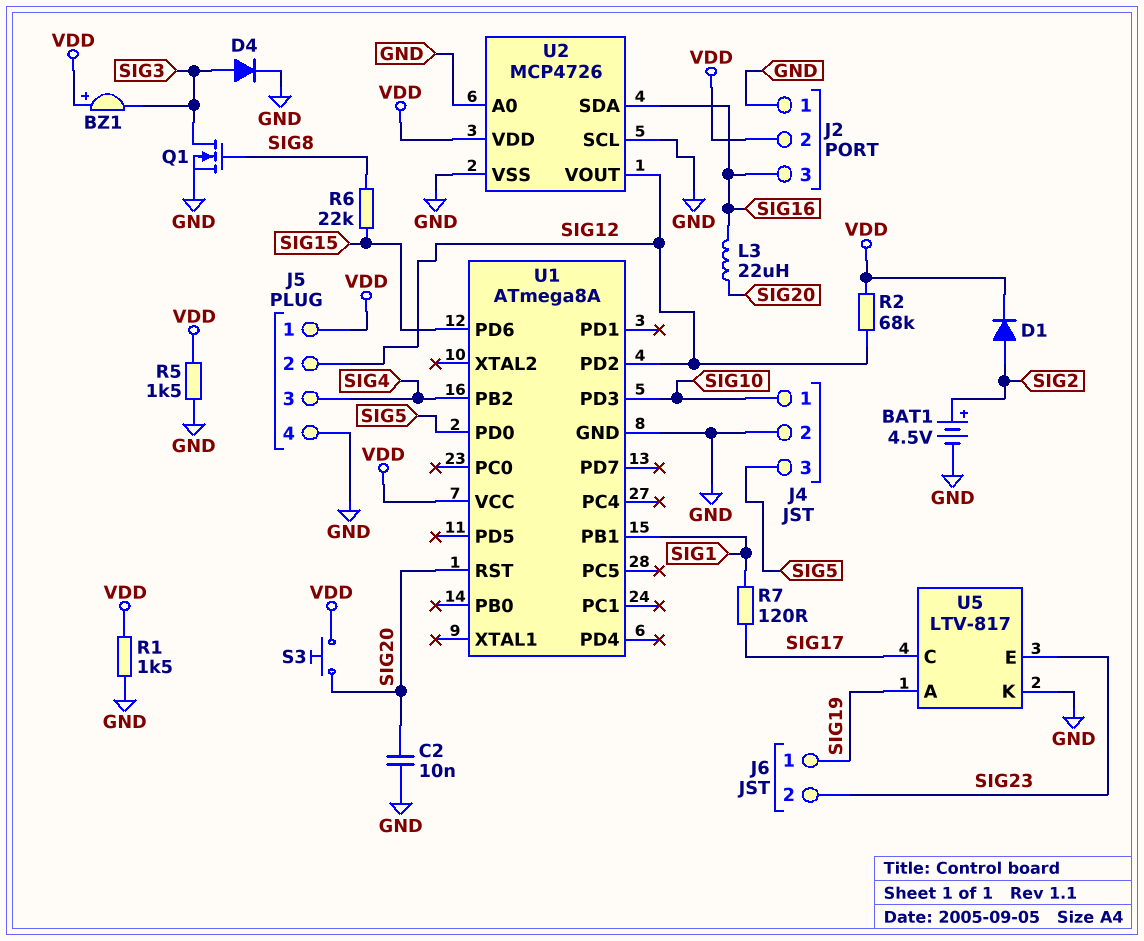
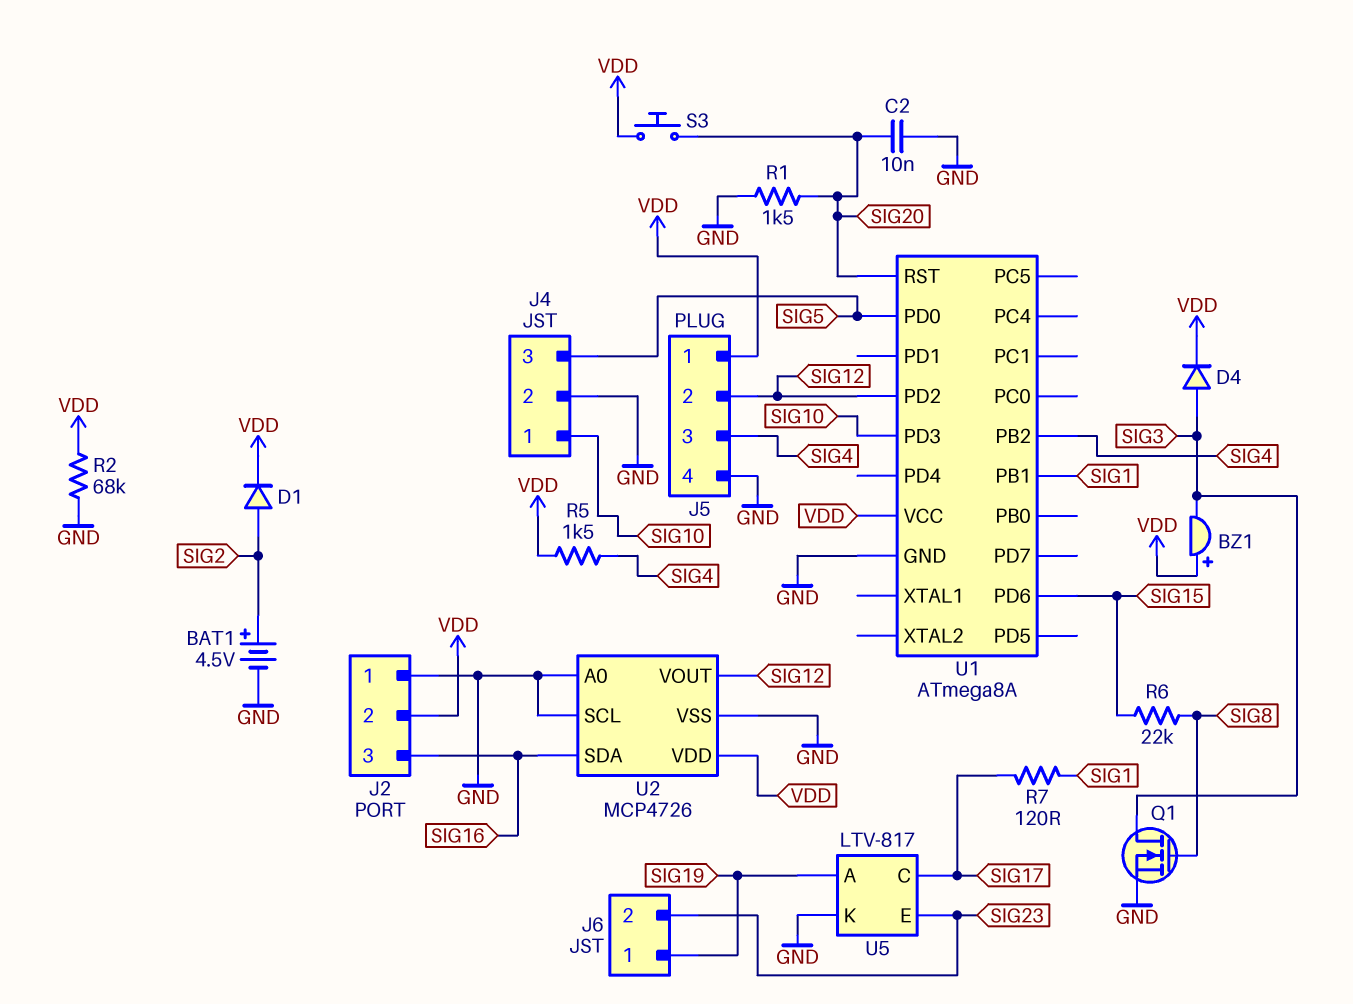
D4: diode (A SIG3, K GND) -> diode (A SIG3, K VDD)
L3: 22uH (SIG16, SIG20) -> none
R1: 1.5k (GND, VDD) -> 1.5k (GND, SIG20)
R2: 68k (SIG12, VDD) -> 68k (GND, VDD)
R5: 1.5k (GND, VDD) -> 1.5k (SIG4, VDD)

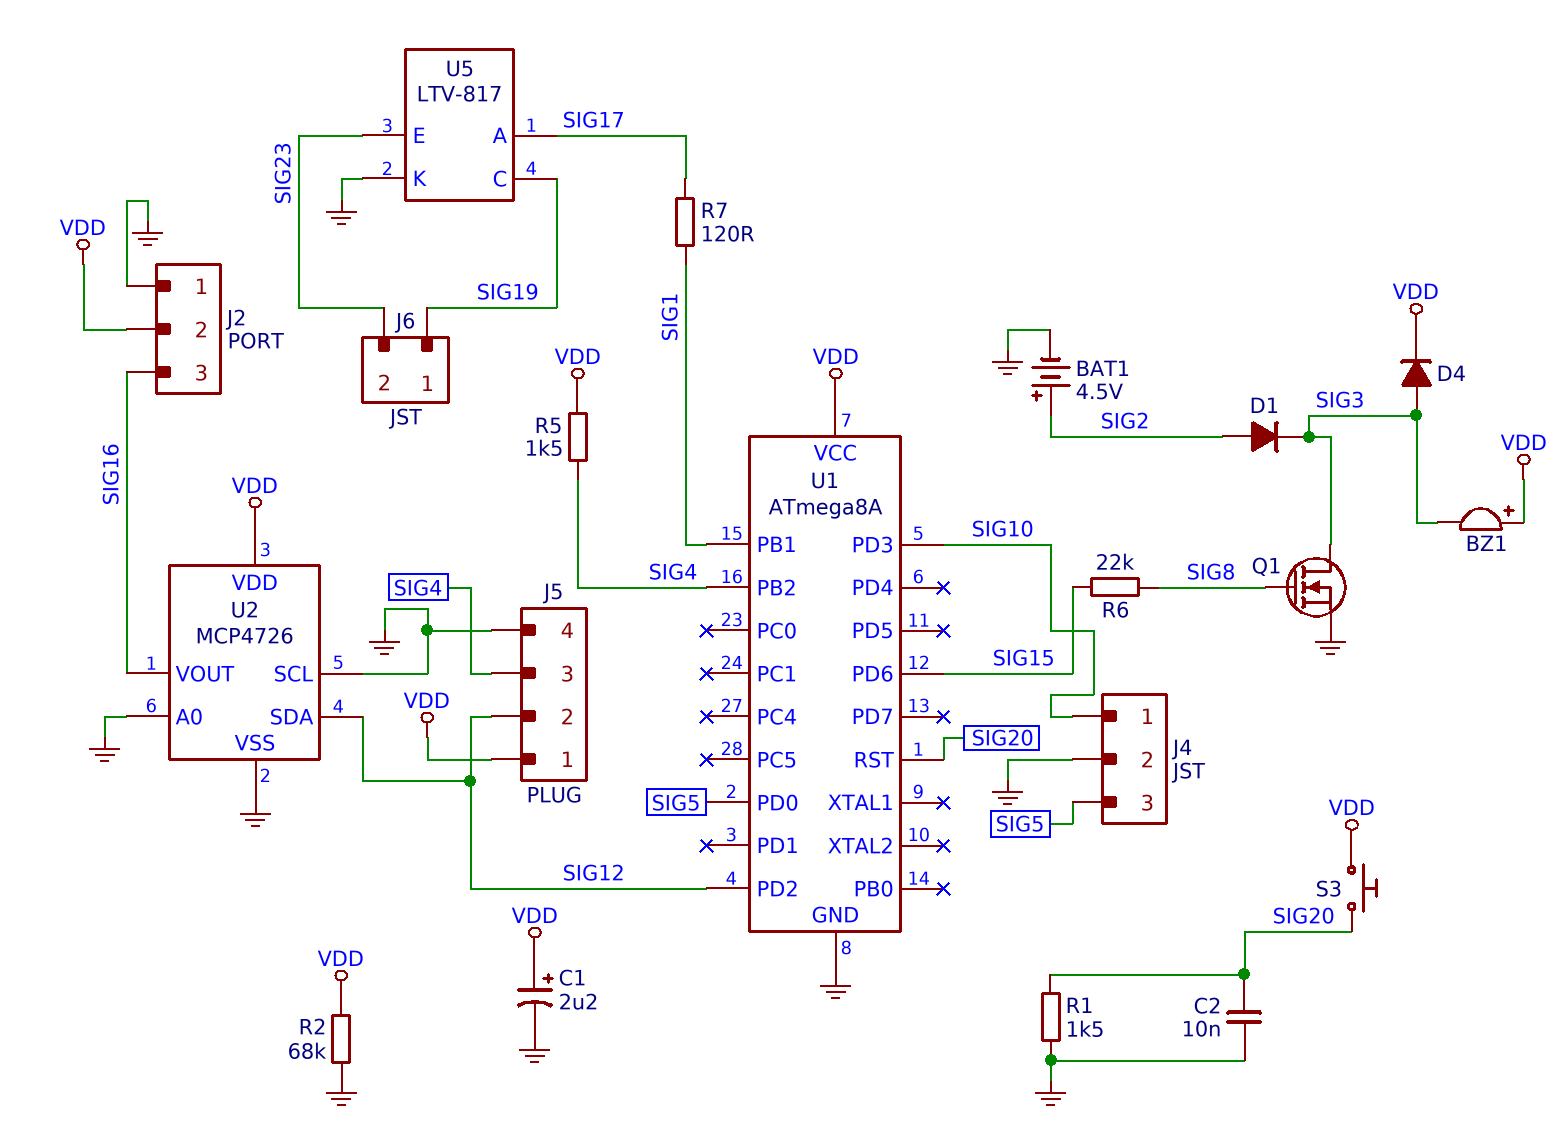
C1: none -> 2.2uF (plus VDD, minus GND)
D1: diode (A SIG2, K VDD) -> diode (A SIG2, K SIG3)
U2 pin SDA: SIG16 -> SIG12
U2 pin VOUT: SIG12 -> SIG16
U5 pin A: SIG19 -> SIG17
U5 pin C: SIG17 -> SIG19

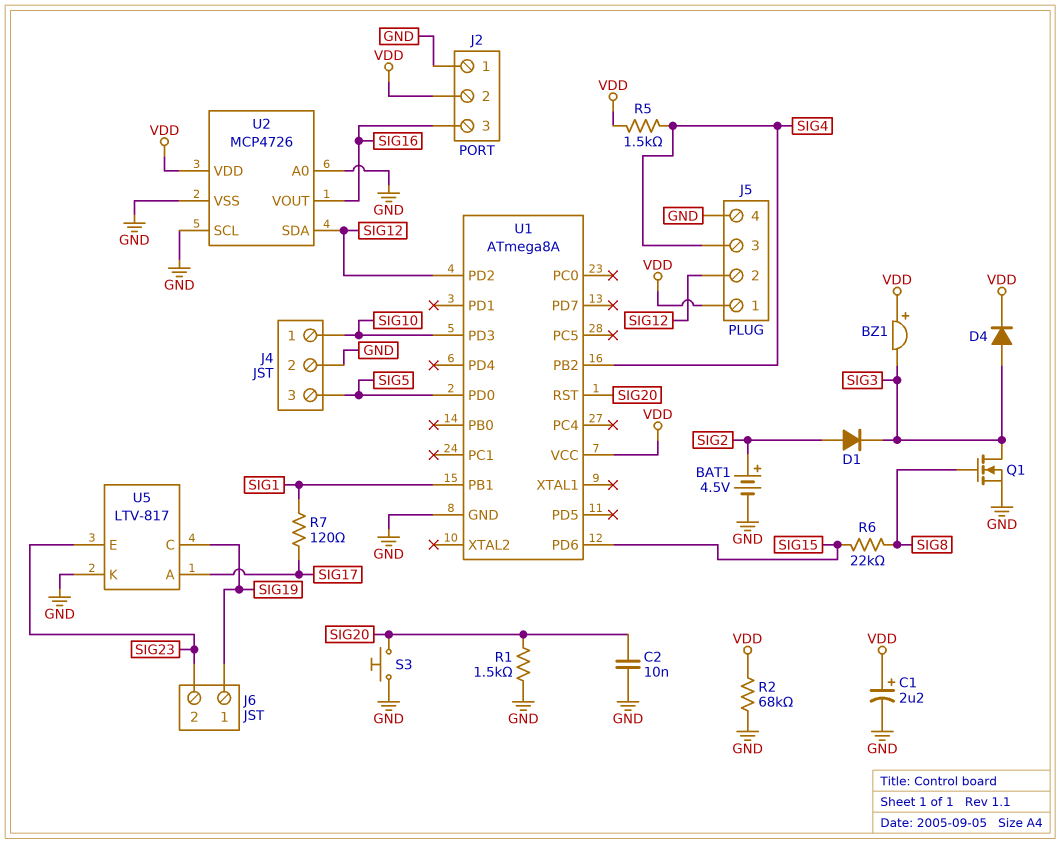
S3: button (SIG20, VDD) -> button (GND, SIG20)

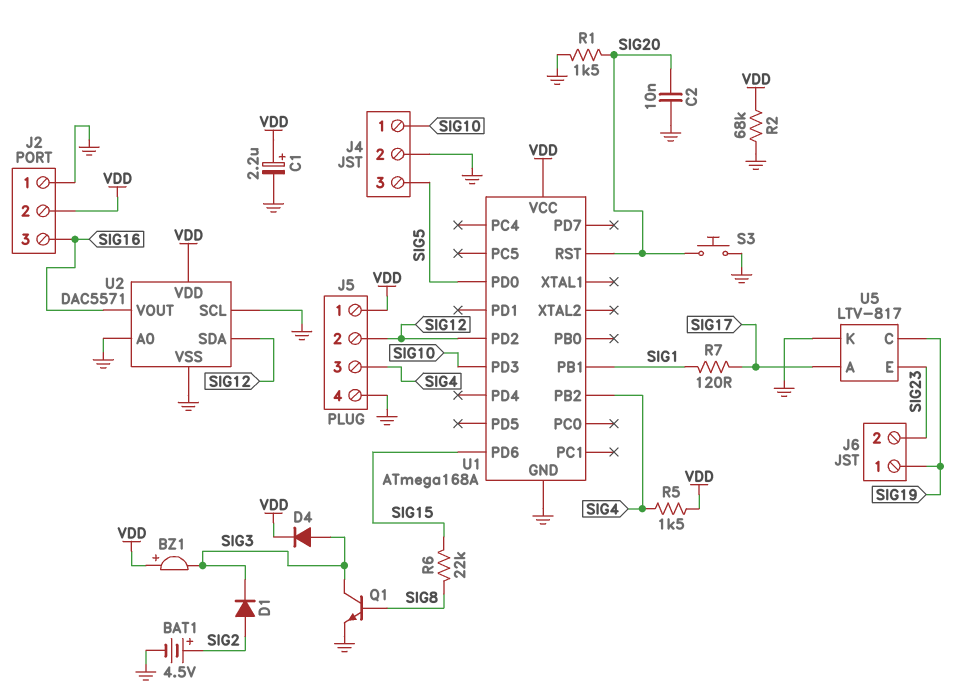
Q1: NMOS (G SIG8, D SIG3, S GND) -> NPN (B SIG8, C SIG3, E GND)
U1: ATmega8A -> ATmega168A
U2: MCP4726 -> DAC5571

